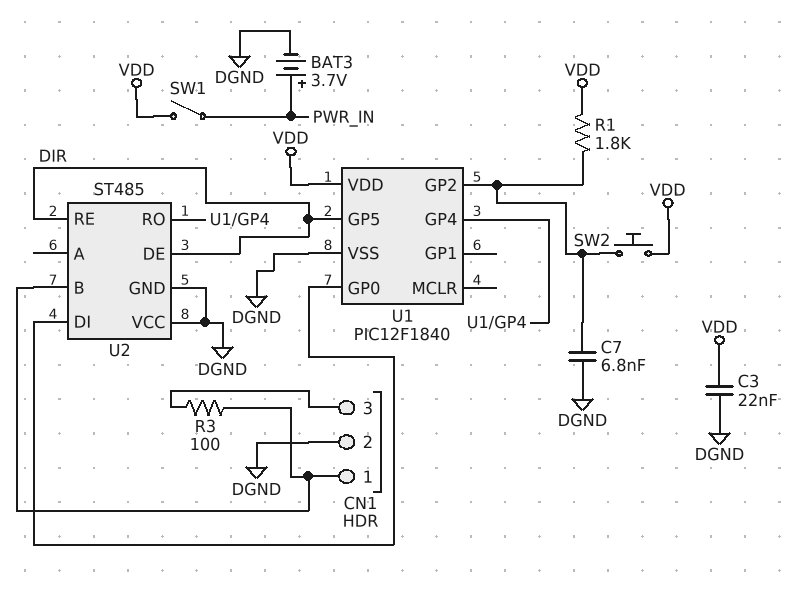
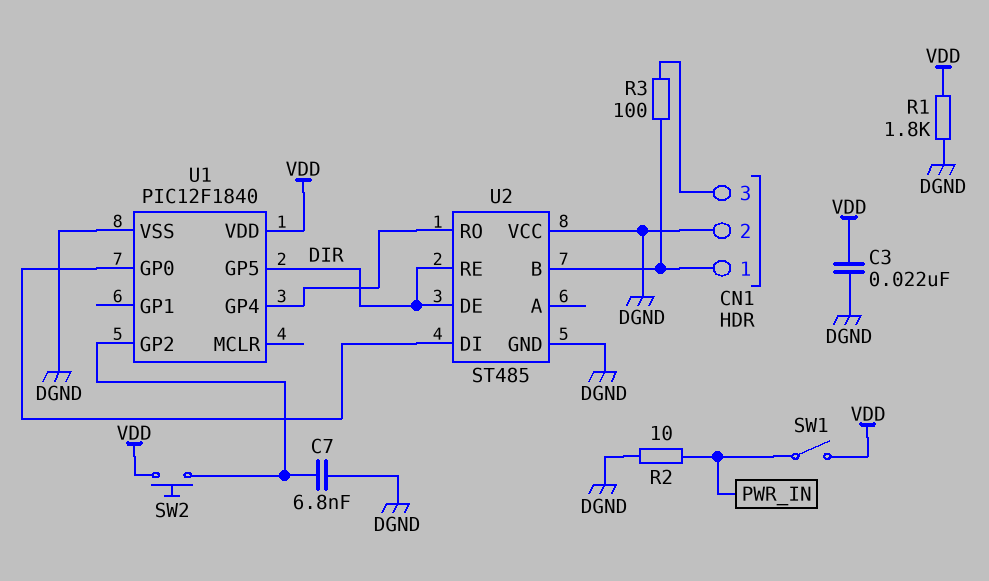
BAT3: 3.7V (plus PWR_IN, minus DGND) -> none
R1: 1.8k (U1/GP2, VDD) -> 1.8k (DGND, VDD)
R2: none -> 10 (DGND, PWR_IN)

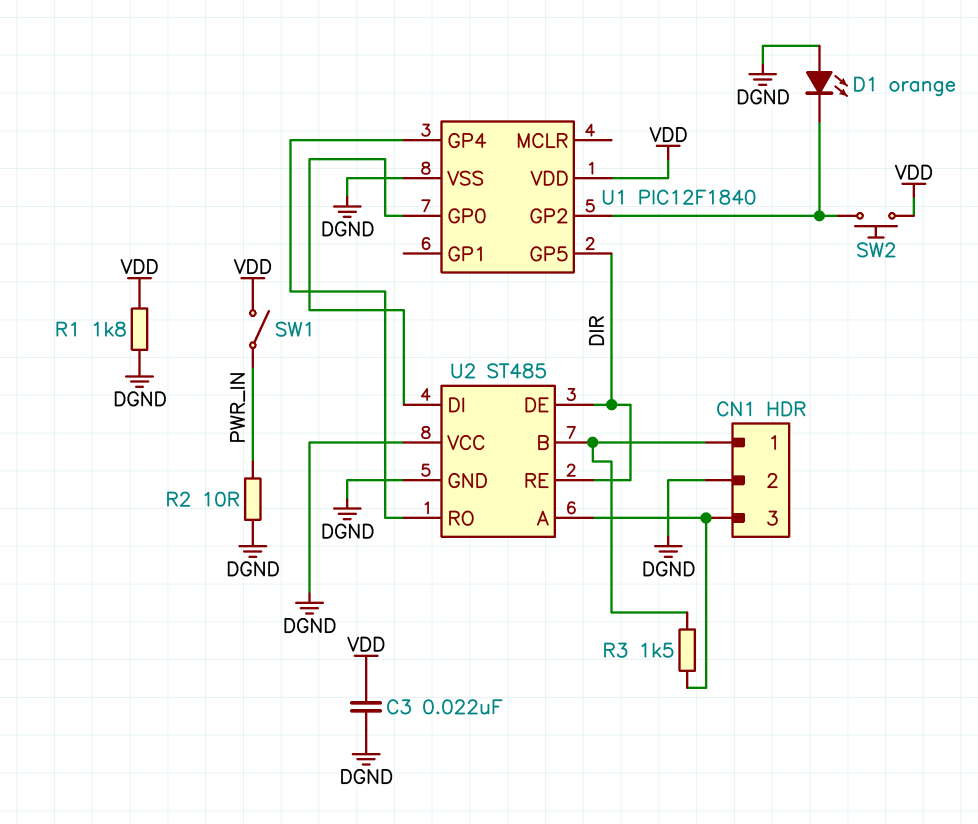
C7: 6.8nF (DGND, U1/GP2) -> none
D1: none -> LED orange (A DGND, K U1/GP2)
R3: 100 (CN1/1, CN1/3) -> 1.5k (CN1/1, CN1/3)
U2 pin A: none -> CN1/3

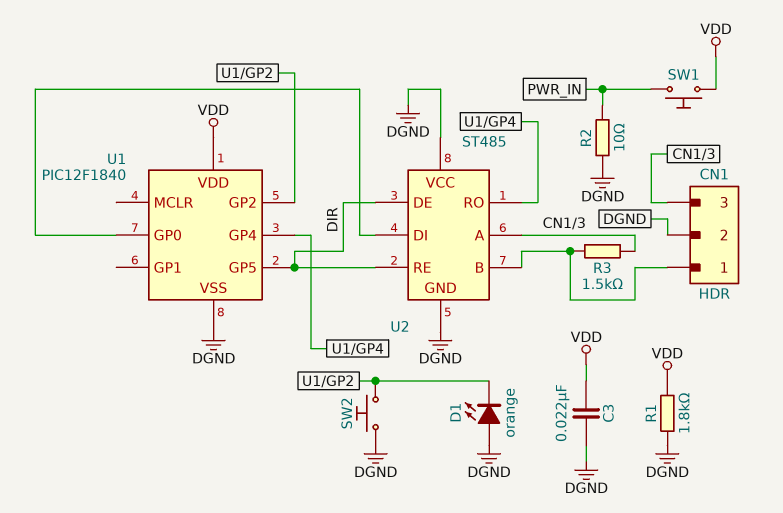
SW1: switch (PWR_IN, VDD) -> button (PWR_IN, VDD)
SW2: button (U1/GP2, VDD) -> button (DGND, U1/GP2)

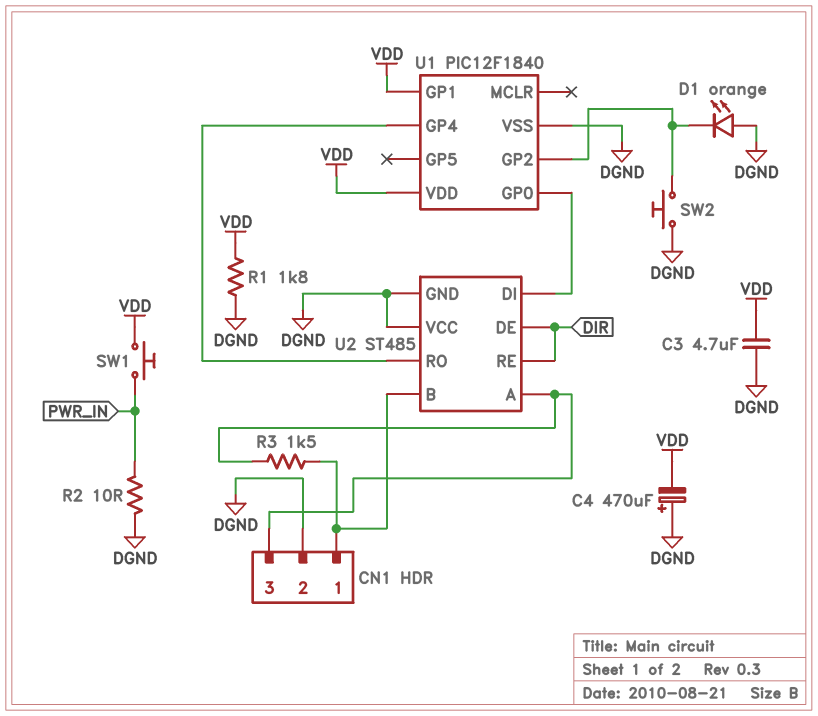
C3: 22nF (DGND, VDD) -> 4.7uF (DGND, VDD)
C4: none -> 470uF (plus DGND, minus VDD)
U1 pin GP1: none -> VDD
U1 pin GP5: DIR -> none

